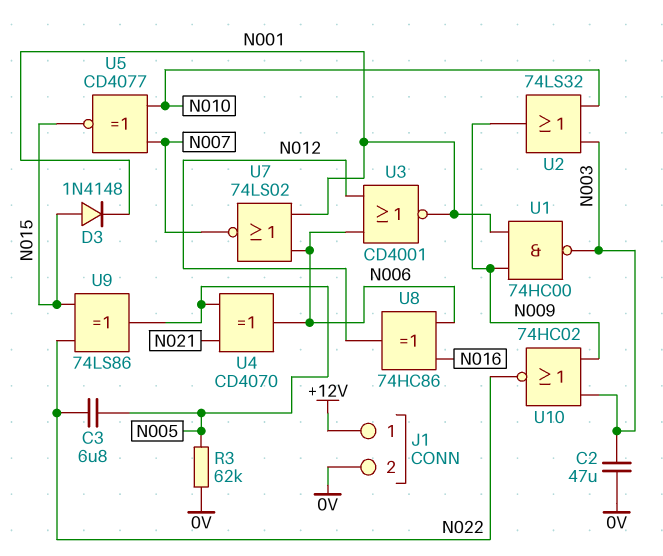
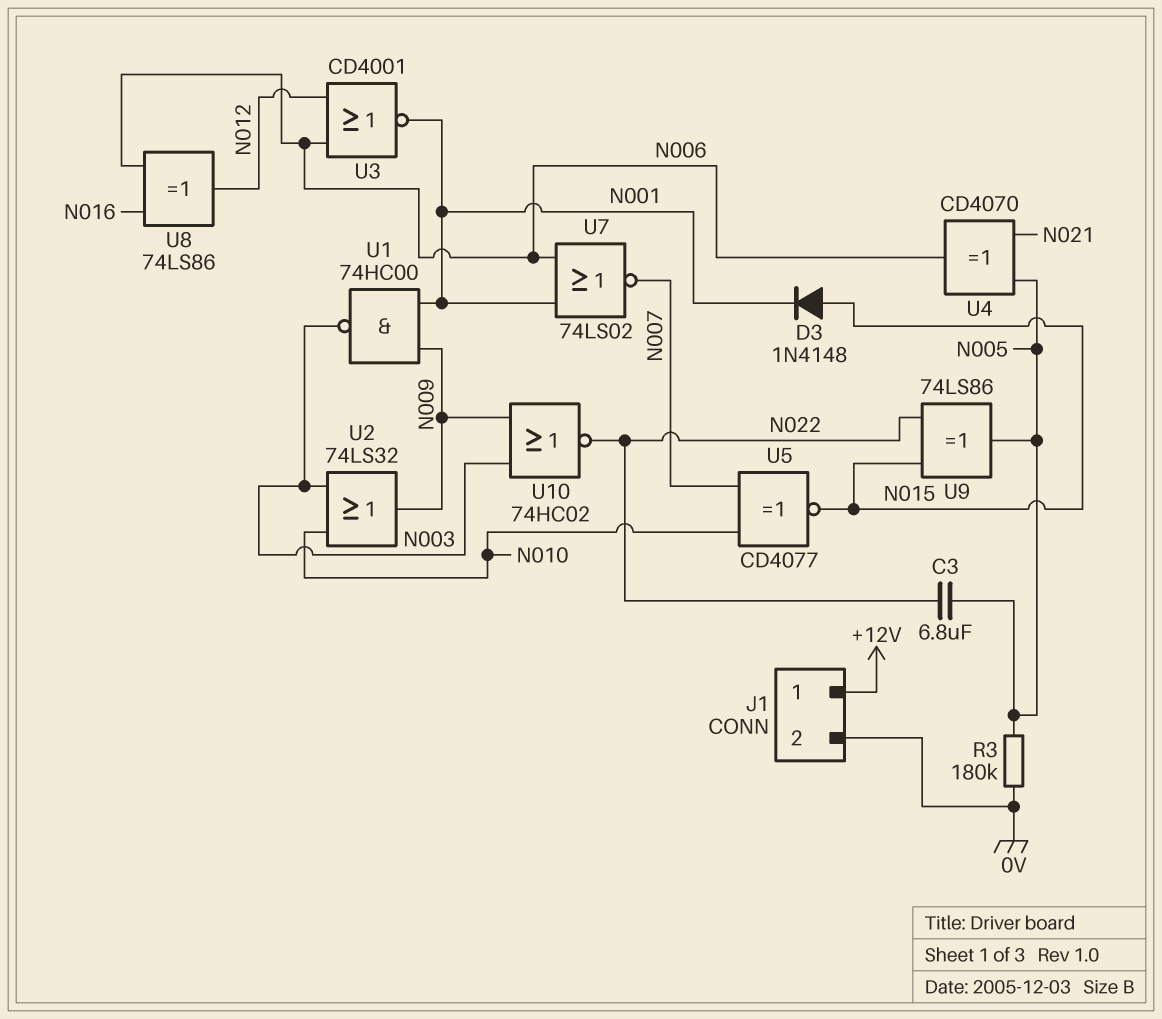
C2: 47uF (0V, N003) -> none
R3: 62k (0V, N005) -> 180k (0V, N005)
U8: XOR 74HC86 (in N006, in N016, out N012) -> XOR 74LS86 (in N006, in N016, out N012)

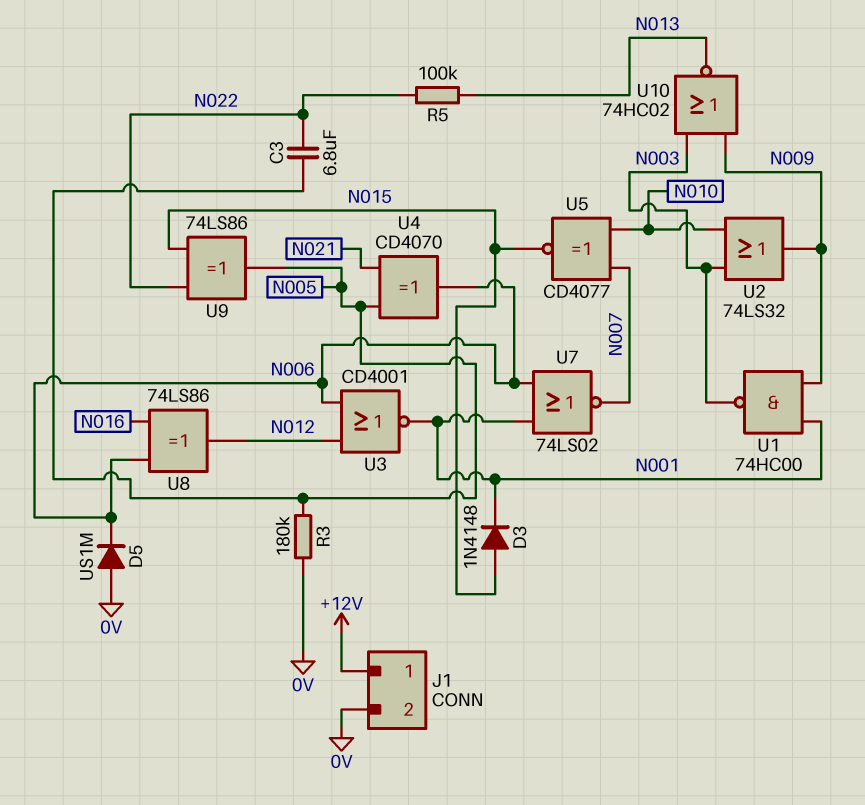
D5: none -> diode US1M (A 0V, K N006)
R5: none -> 100k (N013, N022)
U10: NOR 74HC02 (in N003, in N009, out N022) -> NOR 74HC02 (in N003, in N009, out N013)

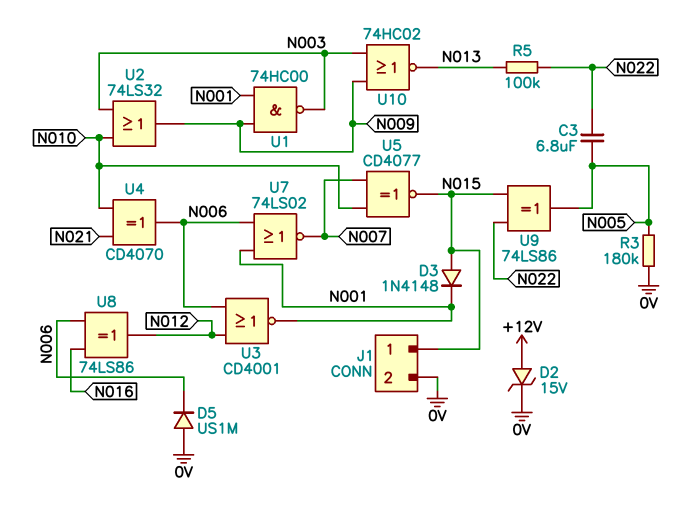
D2: none -> zener 15V (A +12V, K 0V)
J1 pin 1: +12V -> N015
U4: XOR CD4070 (in N005, in N021, out N006) -> XOR CD4070 (in N010, in N021, out N006)

